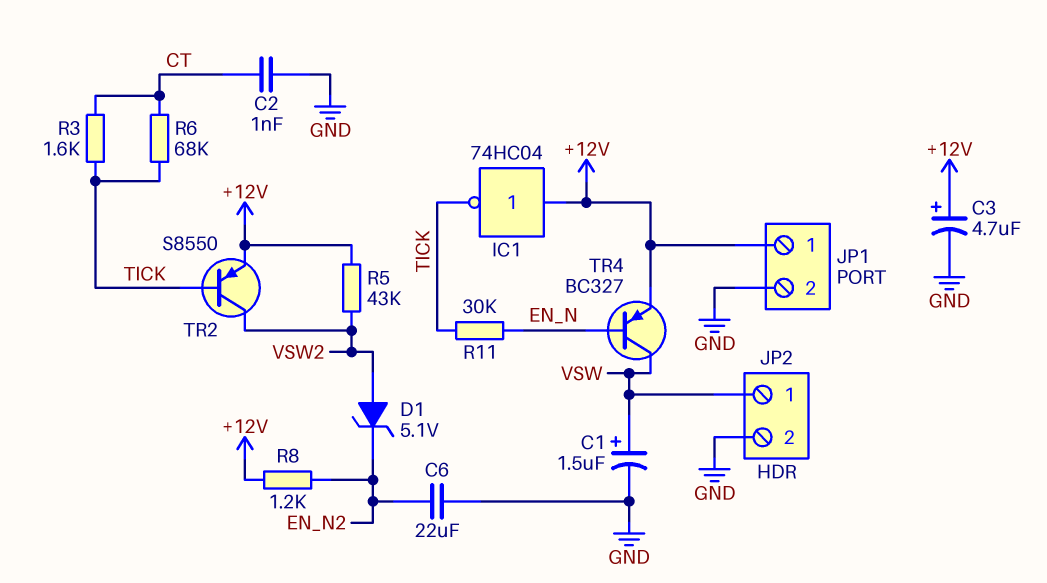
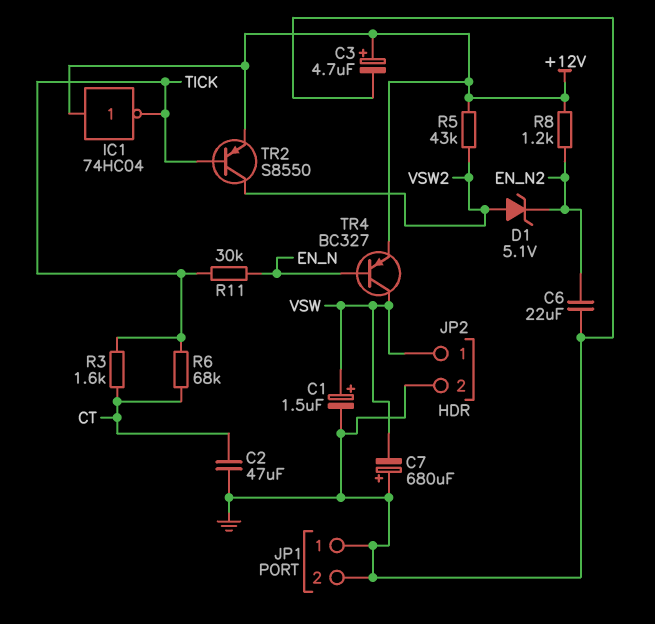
C2: 1nF (CT, GND) -> 47uF (CT, GND)
C7: none -> 680uF (plus GND, minus VSW)
JP1 pin 1: +12V -> GND

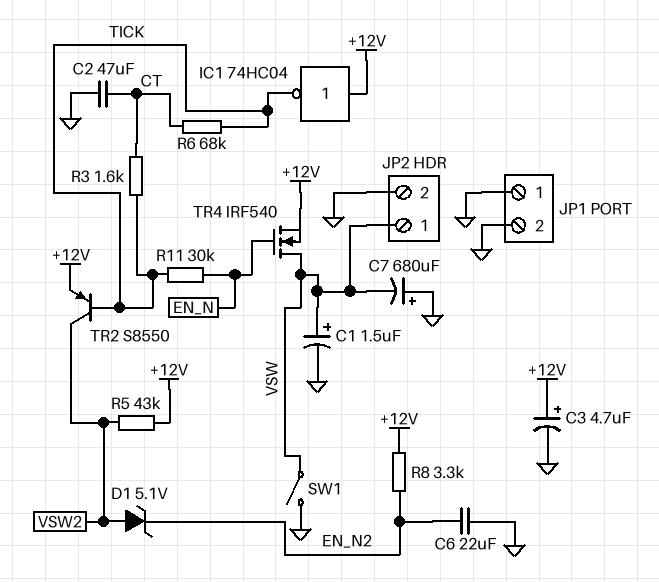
R8: 1.2k (+12V, EN_N2) -> 3.3k (+12V, EN_N2)
SW1: none -> switch (GND, VSW)
TR4: PNP BC327 (B EN_N, C VSW, E +12V) -> NMOS IRF540 (G EN_N, D VSW, S +12V)

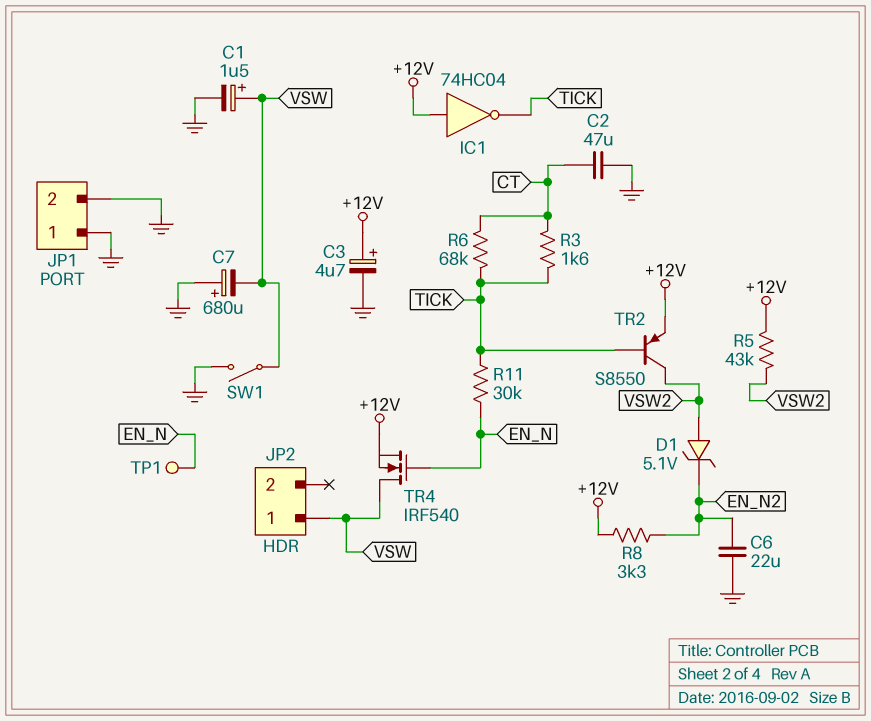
JP2 pin 2: GND -> none
TP1: none -> test point (EN_N)

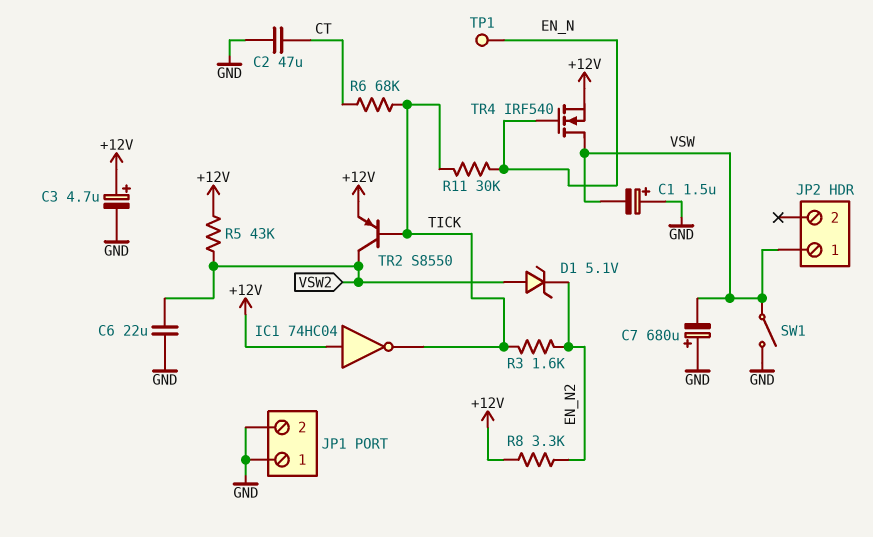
C1: 1.5uF (plus VSW, minus GND) -> 1.5uF (plus GND, minus VSW)
C6: 22uF (EN_N2, GND) -> 22uF (GND, VSW2)
R3: 1.6k (CT, TICK) -> 1.6k (EN_N2, TICK)

